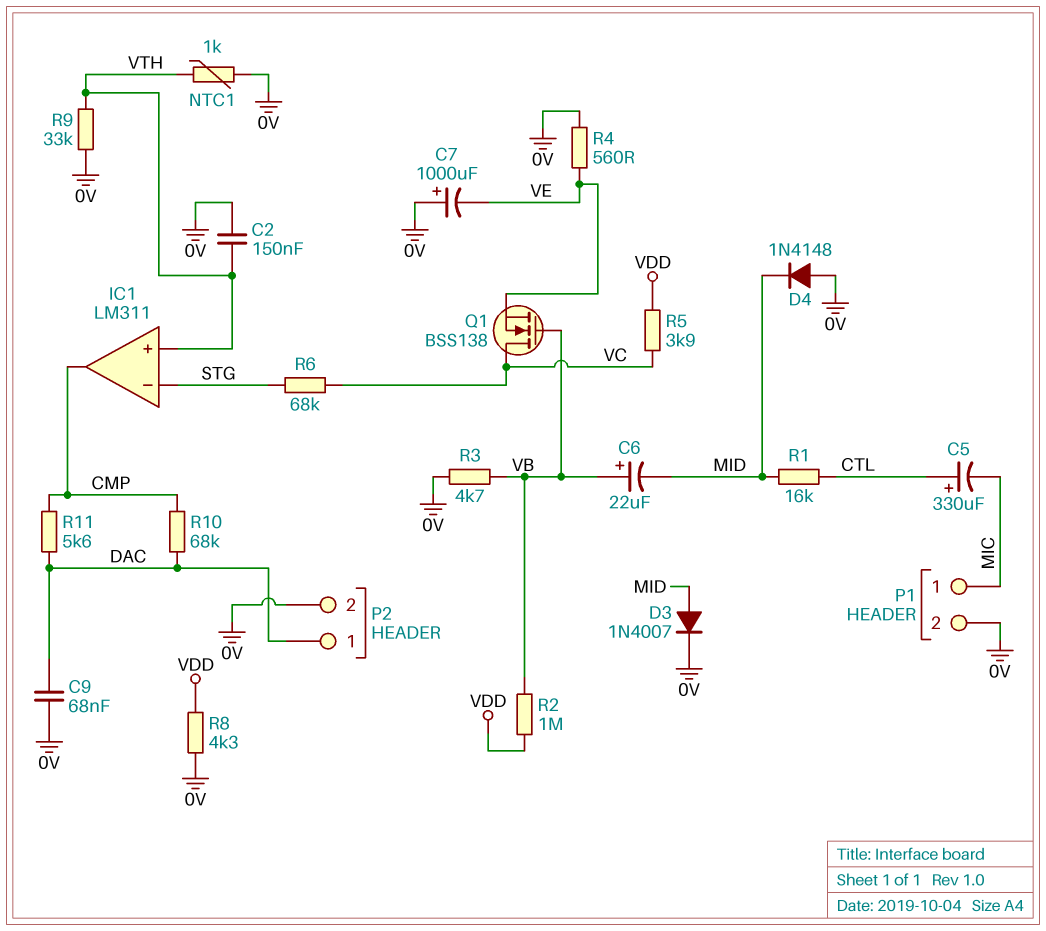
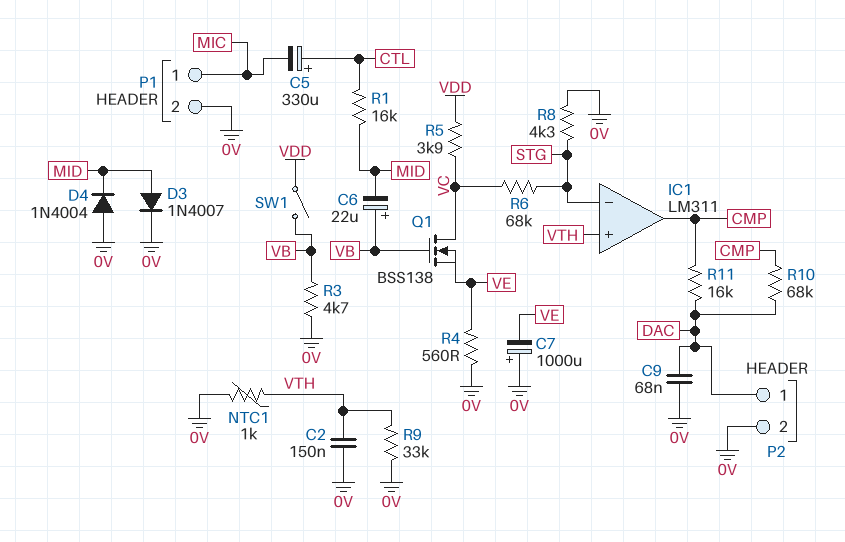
D4: diode 1N4148 (A 0V, K MID) -> diode 1N4004 (A 0V, K MID)
R2: 1M (VB, VDD) -> none
R8: 4.3k (0V, VDD) -> 4.3k (0V, STG)
R11: 5.6k (CMP, DAC) -> 16k (CMP, DAC)
SW1: none -> switch (VB, VDD)

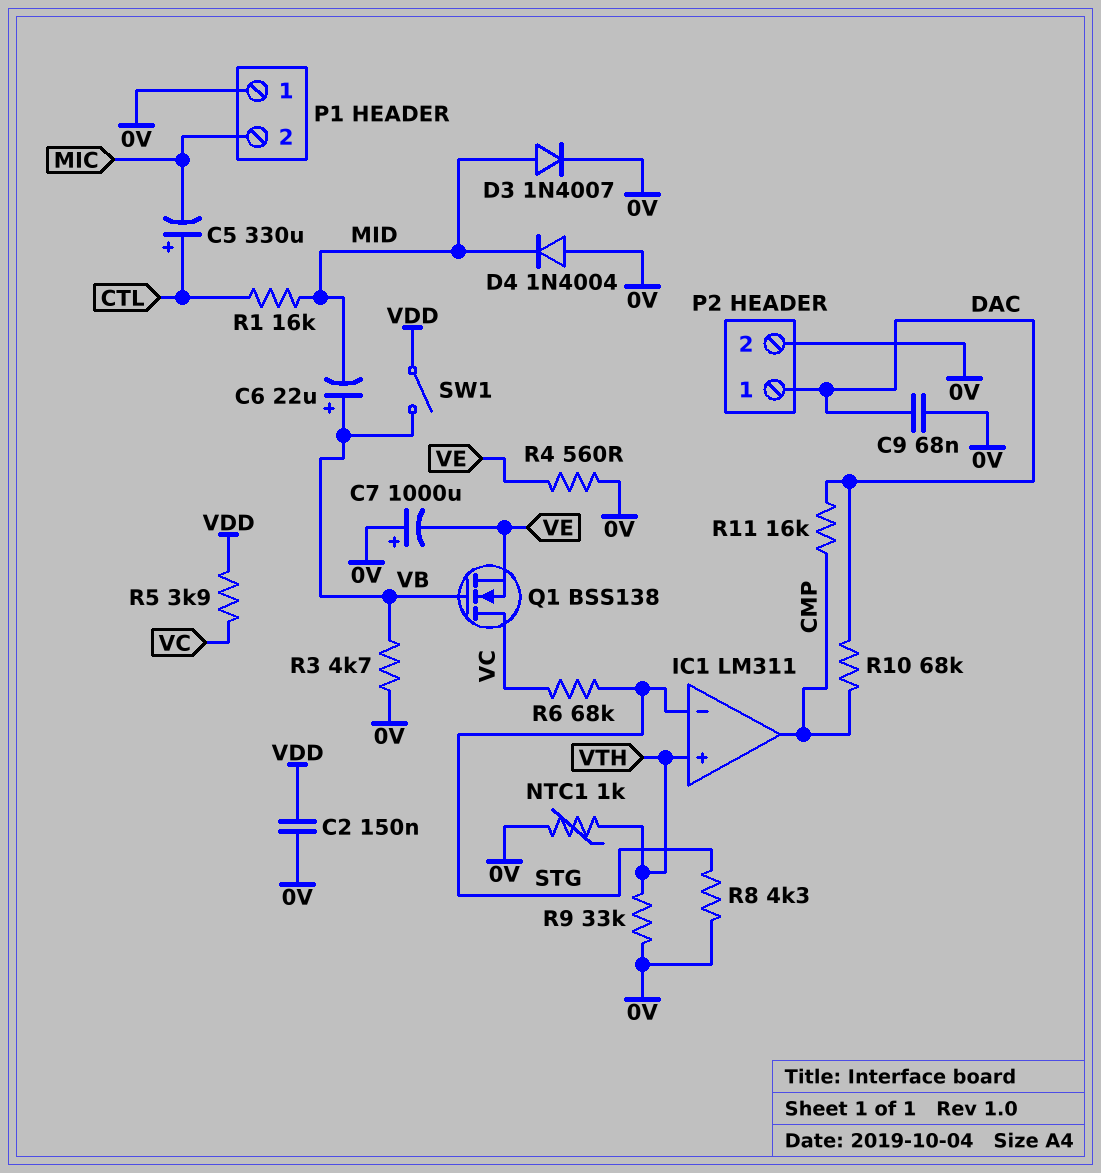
C2: 150nF (0V, VTH) -> 150nF (0V, VDD)
P1 pin 1: MIC -> 0V
P1 pin 2: 0V -> MIC

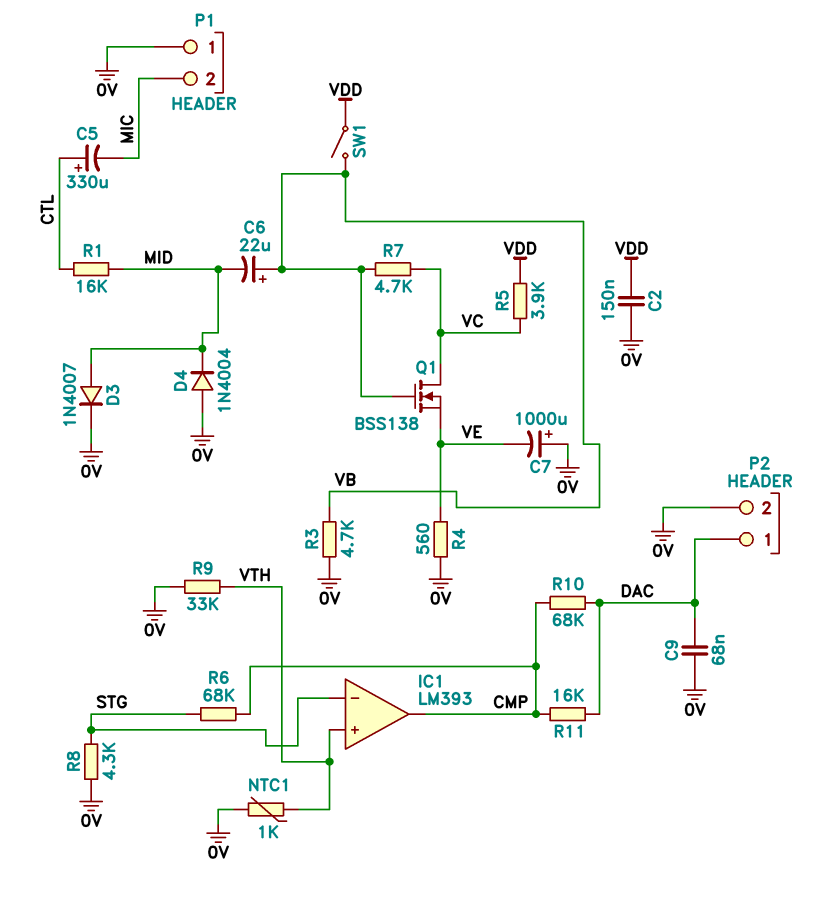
IC1: LM311 -> LM393
R6: 68k (STG, VC) -> 68k (CMP, STG)
R7: none -> 4.7k (VB, VC)

